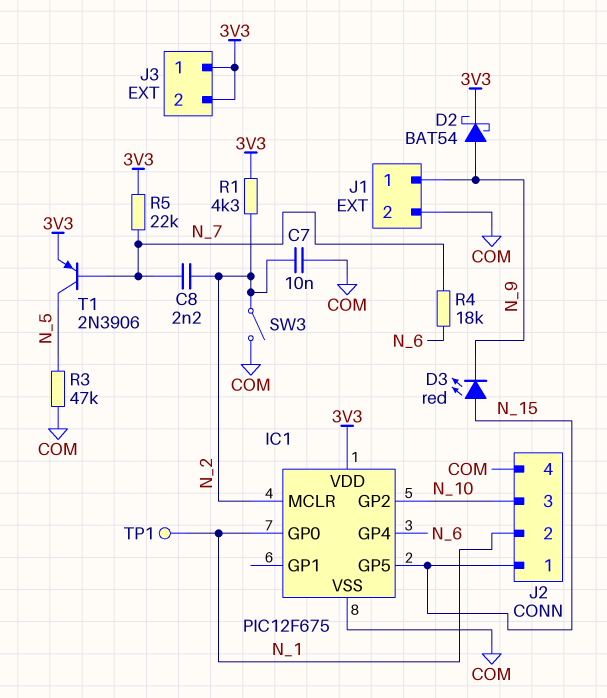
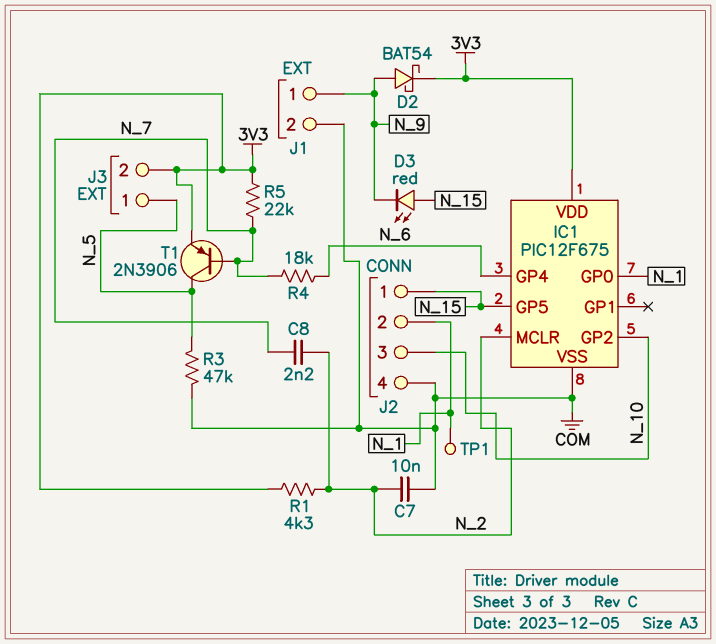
J3 pin 1: 3V3 -> N_5
SW3: switch (COM, N_2) -> none

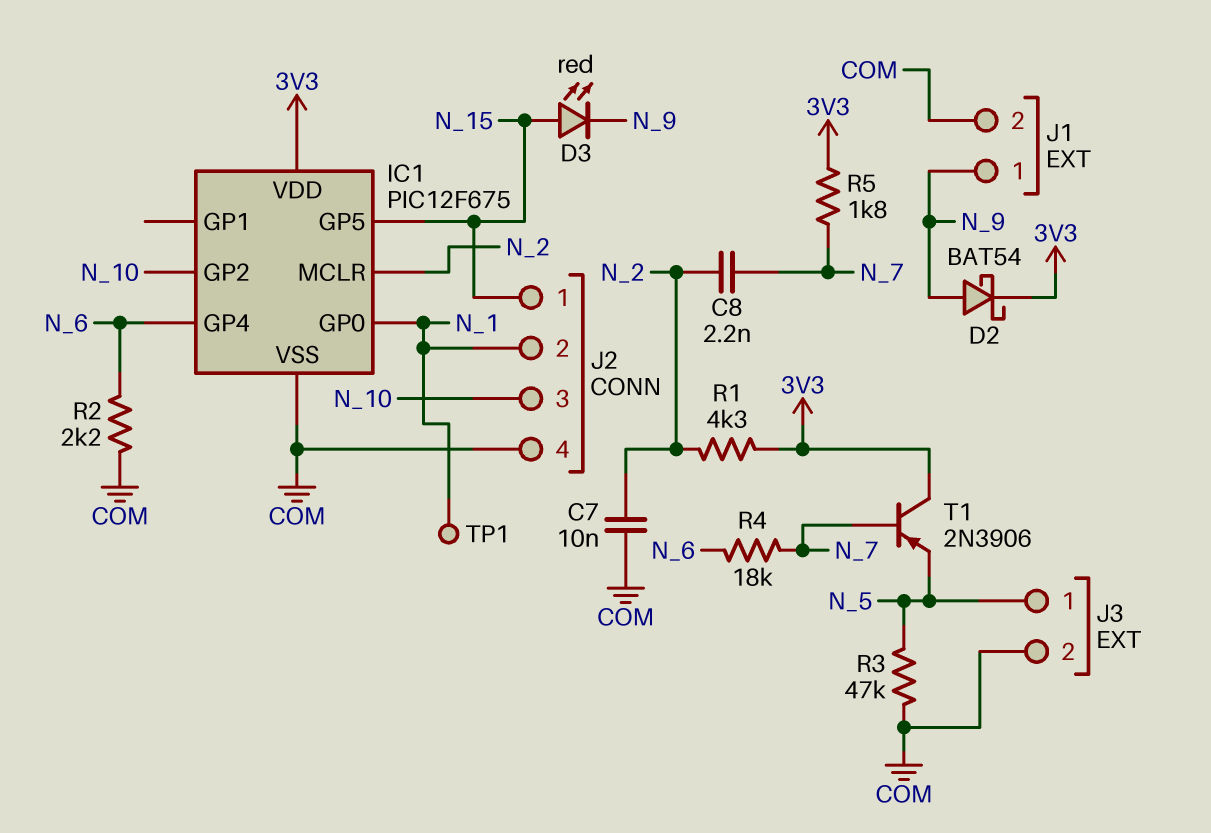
J3 pin 2: 3V3 -> COM
R2: none -> 2.2k (COM, N_6)
R5: 22k (3V3, N_7) -> 1.8k (3V3, N_7)
T1: PNP 2N3906 (B N_7, C N_5, E 3V3) -> PNP 2N3906 (B N_7, C 3V3, E N_5)

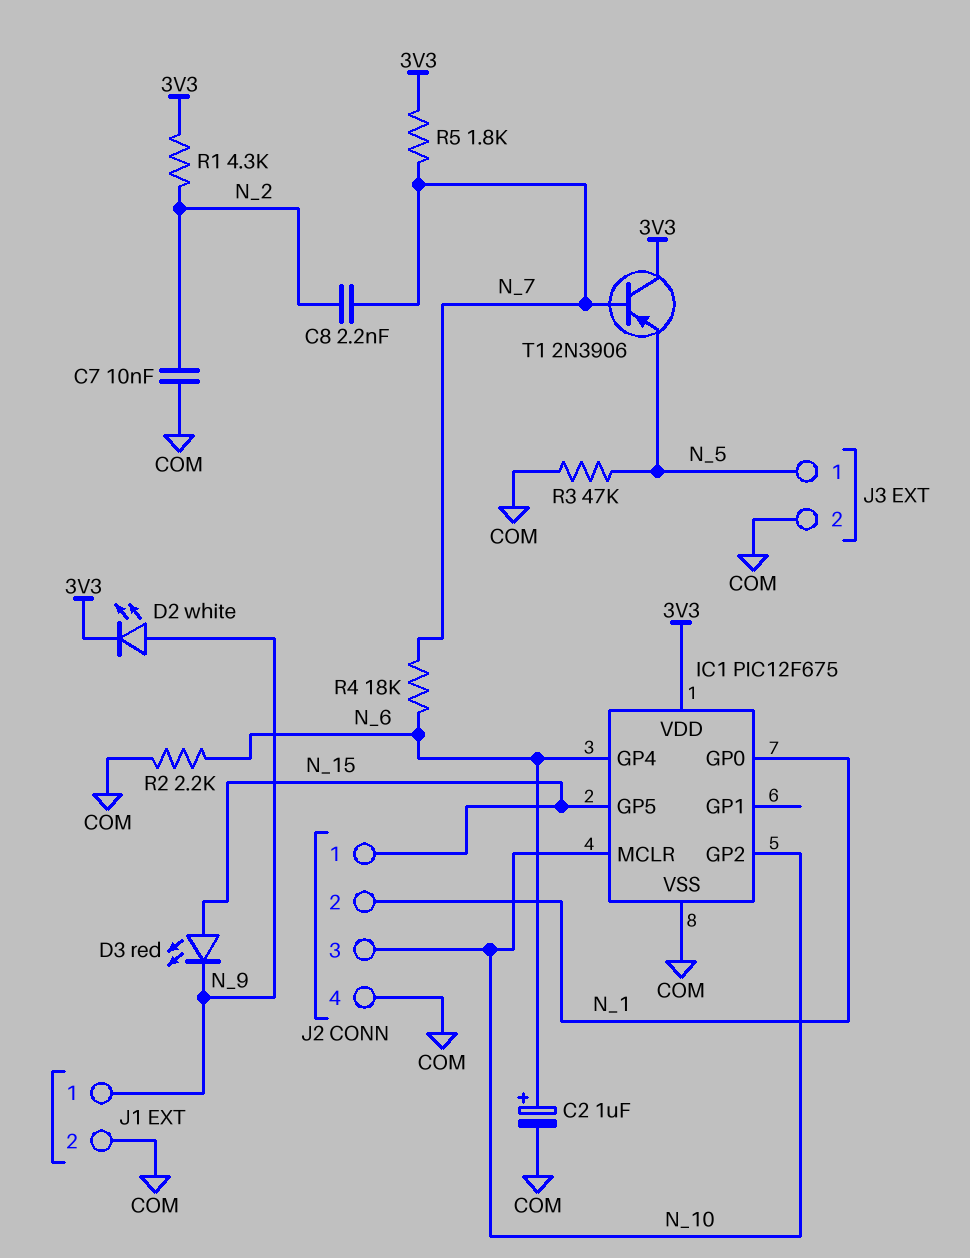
C2: none -> 1uF (plus N_6, minus COM)
D2: schottky BAT54 (A N_9, K 3V3) -> LED white (A N_9, K 3V3)
IC1 pin MCLR: N_2 -> N_10
TP1: test point (N_1) -> none

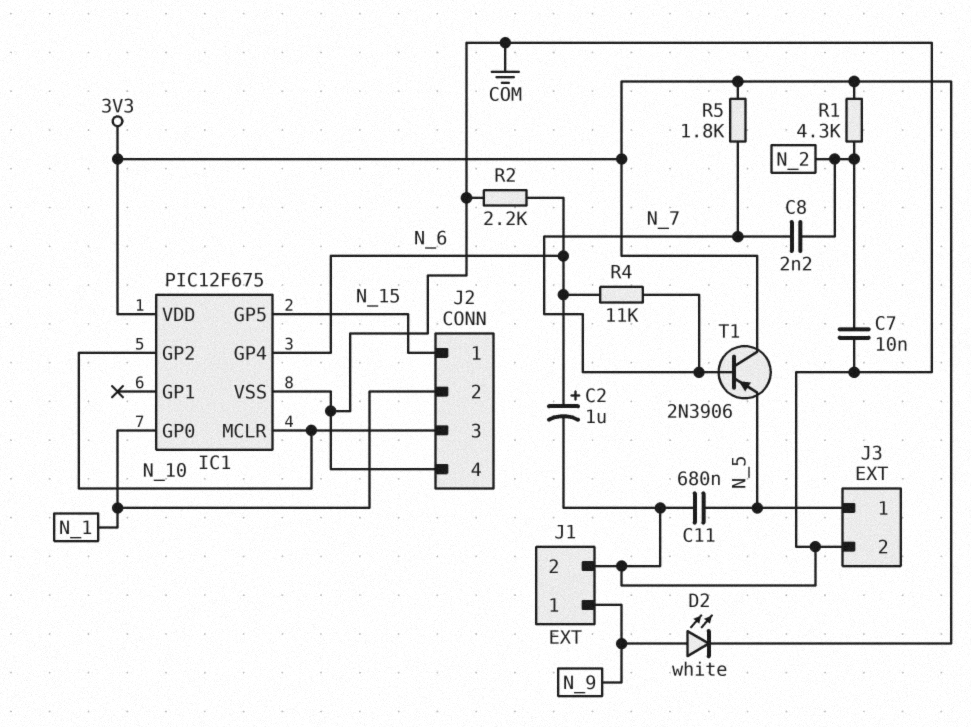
C11: none -> 680nF (COM, N_5)
D3: LED red (A N_15, K N_9) -> none
R3: 47k (COM, N_5) -> none
R4: 18k (N_6, N_7) -> 11k (N_6, N_7)

